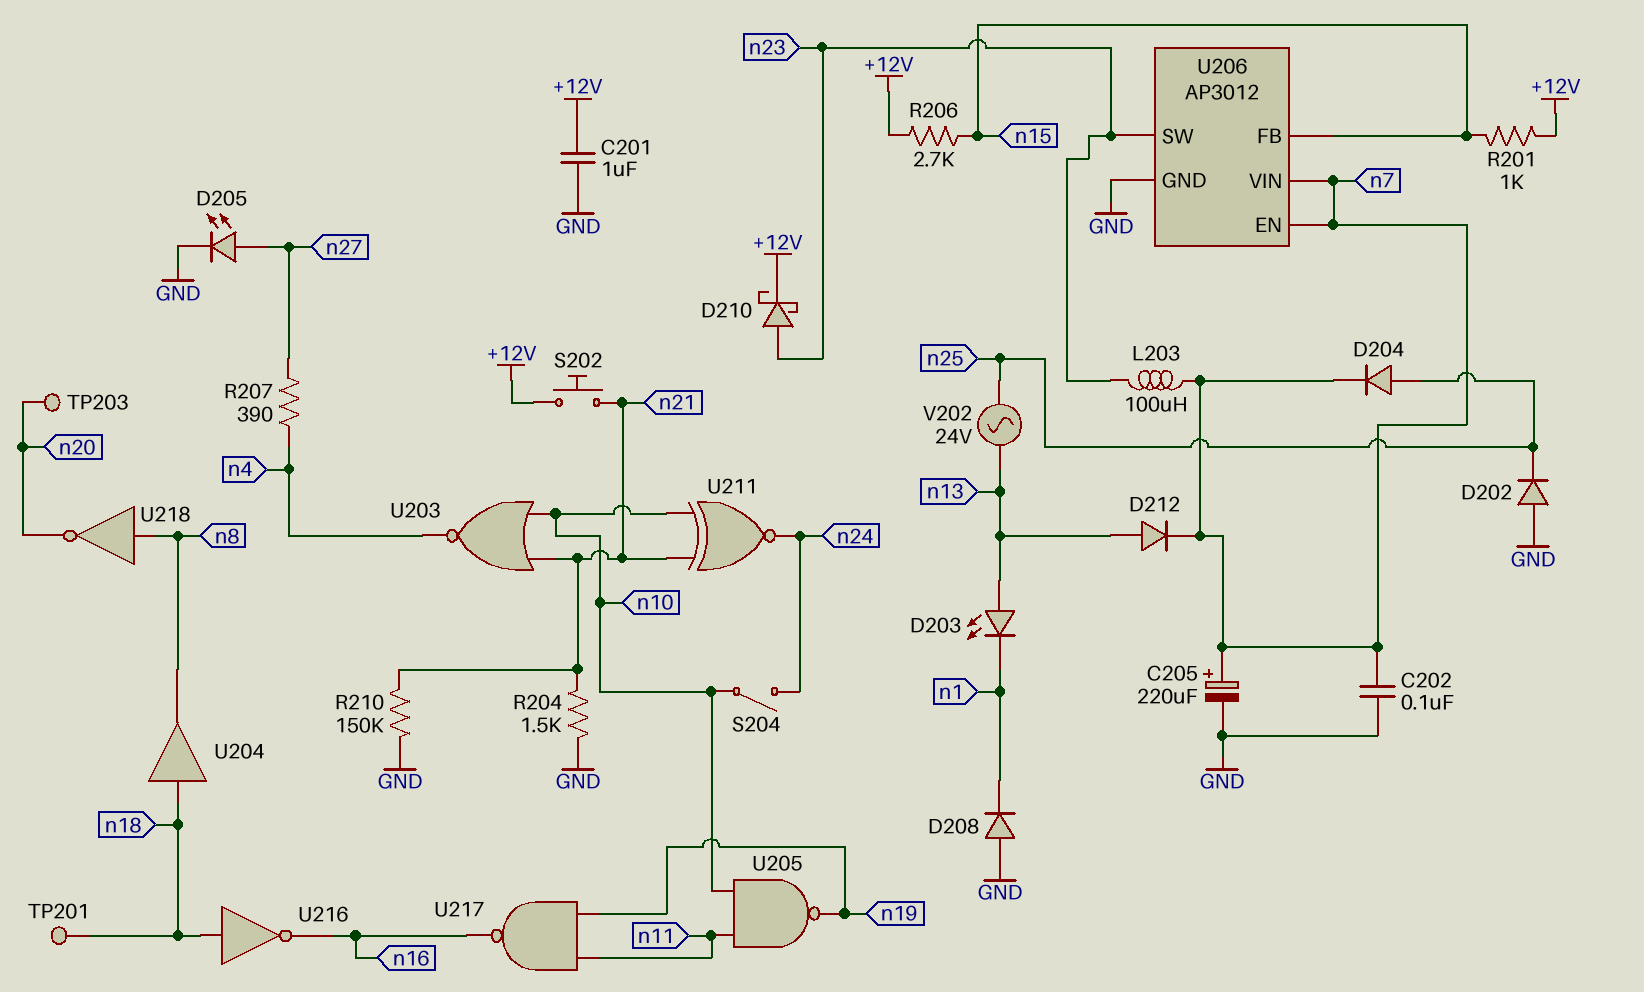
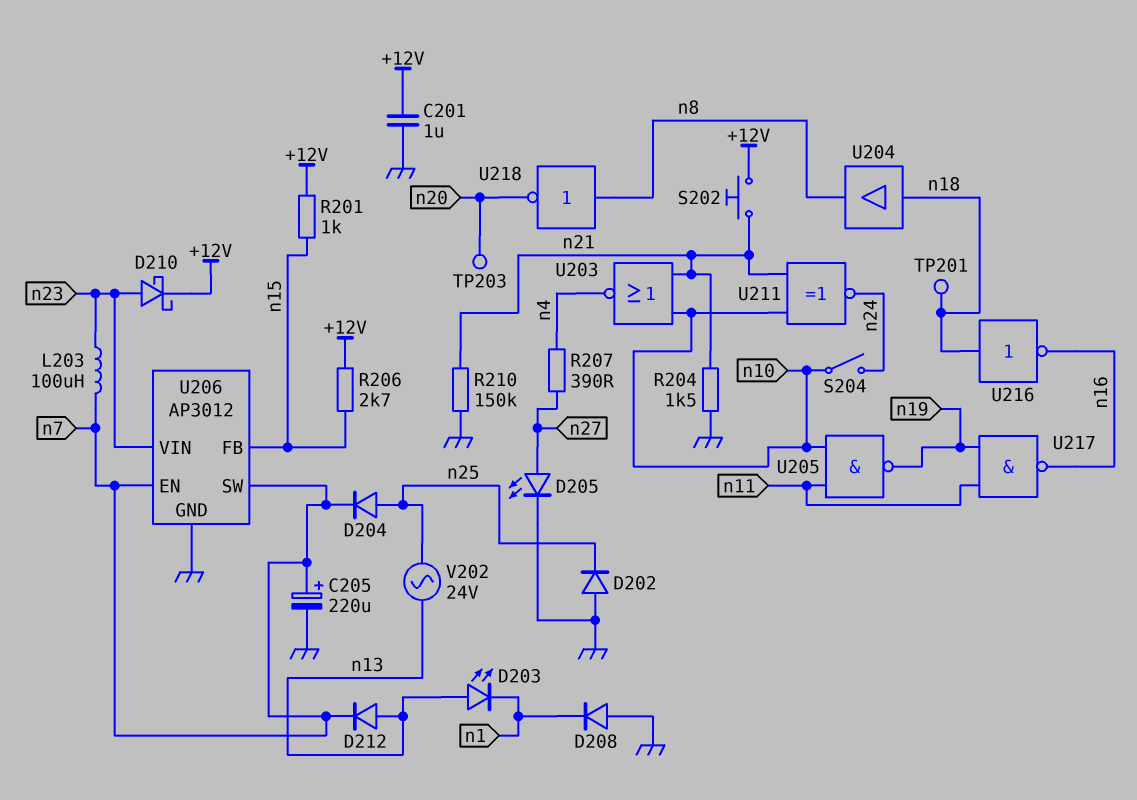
C202: 100nF (GND, n7) -> none
U206 pin SW: n23 -> n7
U206 pin VIN: n7 -> n23

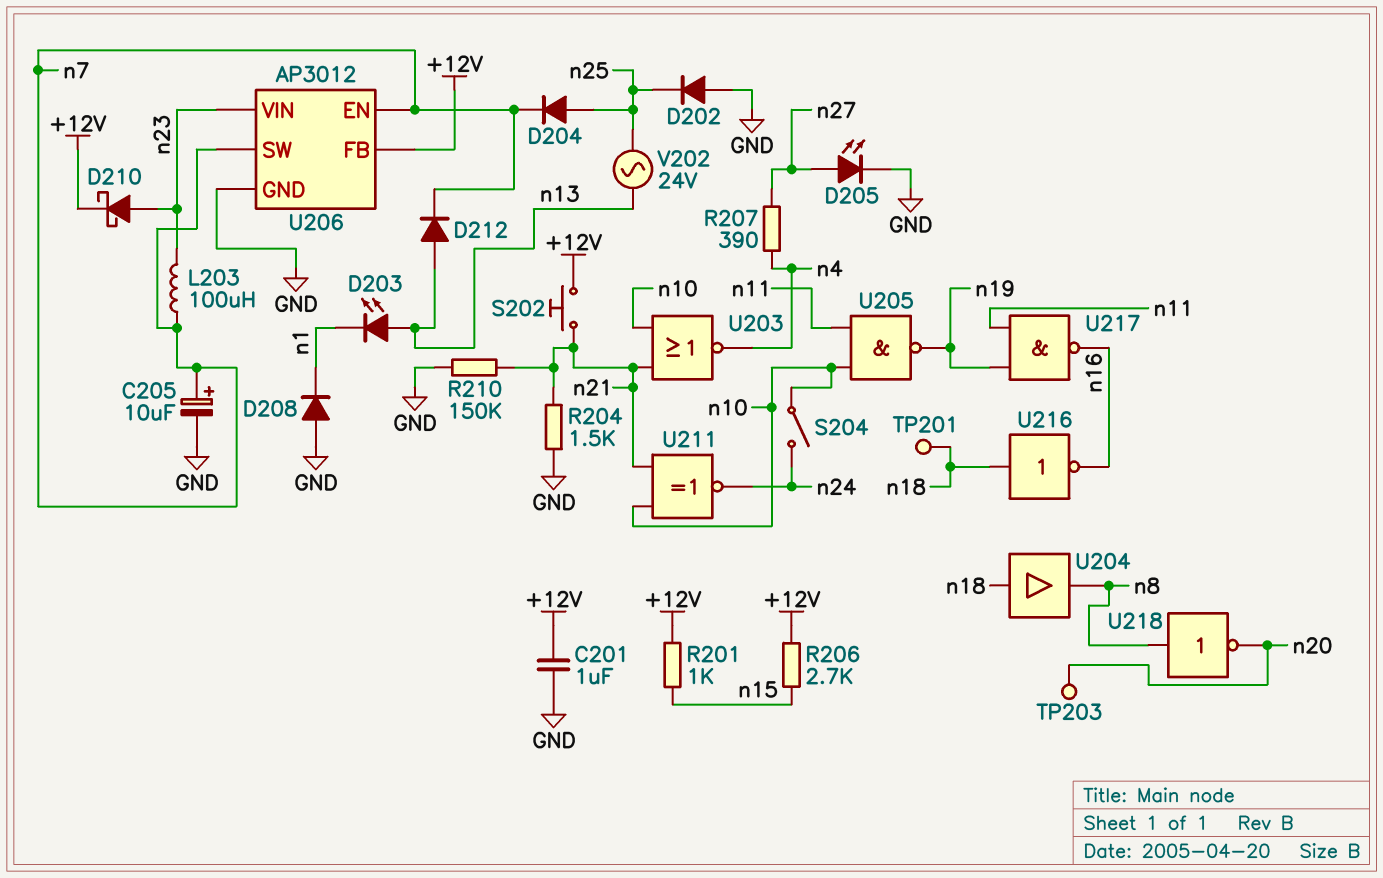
C205: 220uF (plus n7, minus GND) -> 10uF (plus n7, minus GND)
U206 pin FB: n15 -> +12V

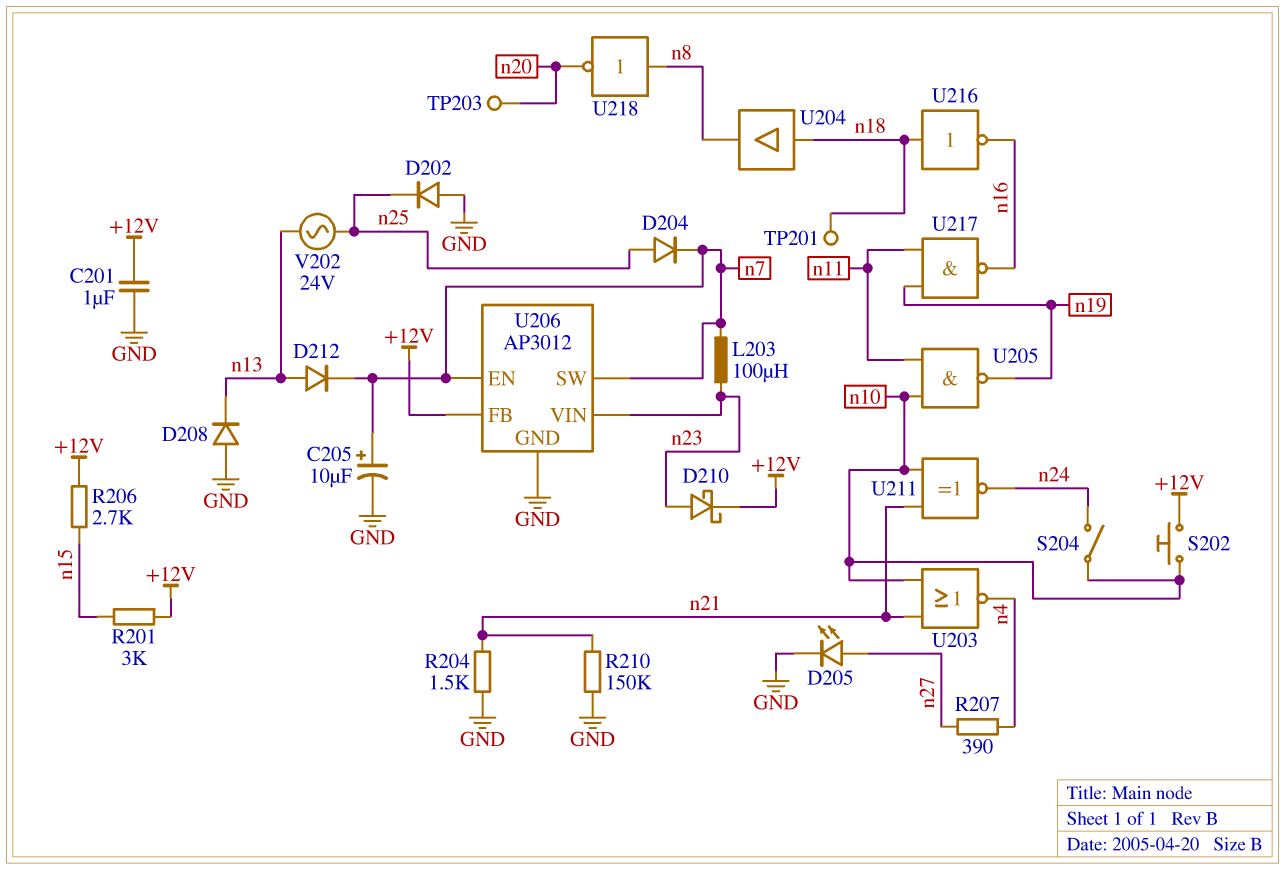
D203: LED (A n13, K n1) -> none
D208: diode (A GND, K n1) -> diode (A GND, K n13)
R201: 1k (+12V, n15) -> 3k (+12V, n15)
S202: button (+12V, n21) -> button (+12V, n10)

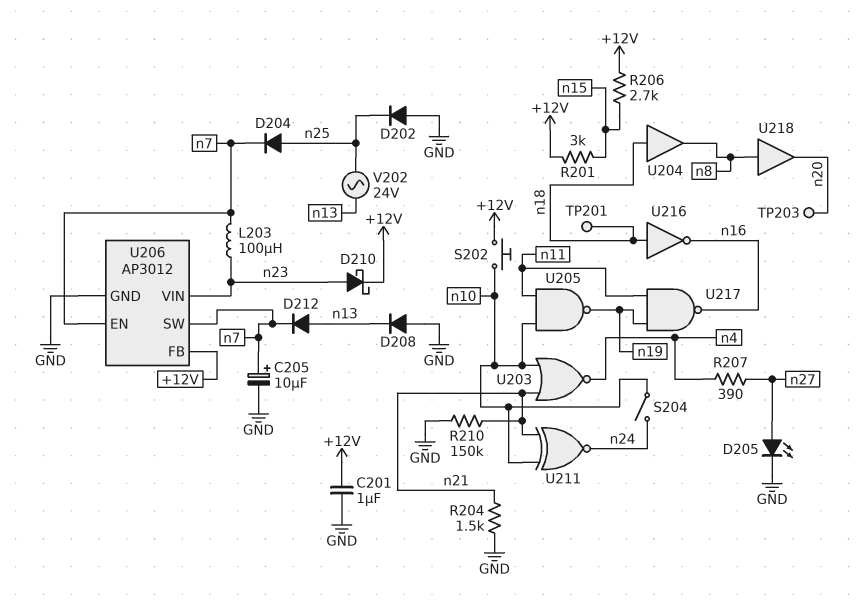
U218: NOT (in n8, out n20) -> buffer (in n8, out n20)

